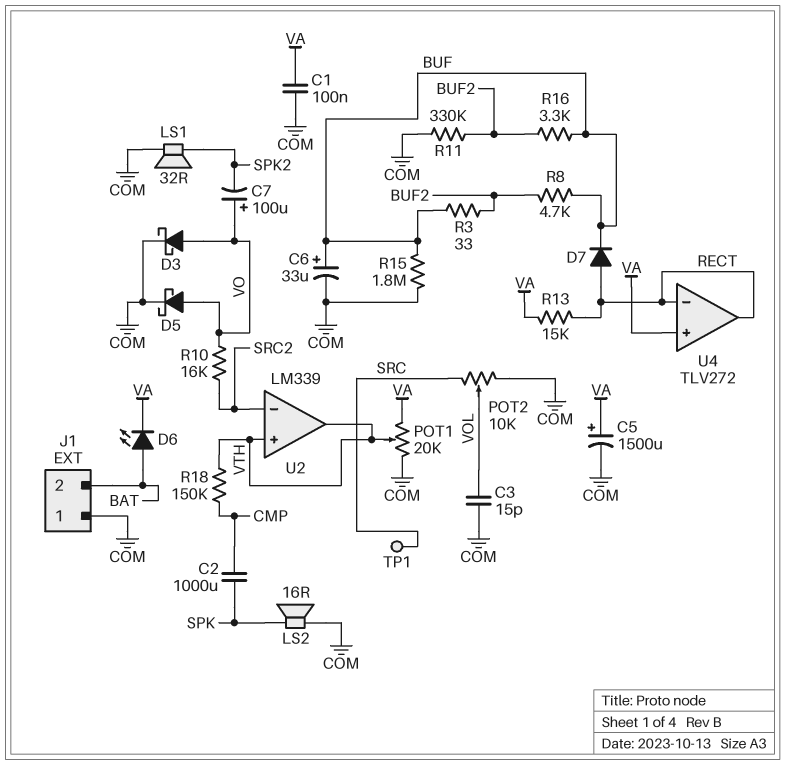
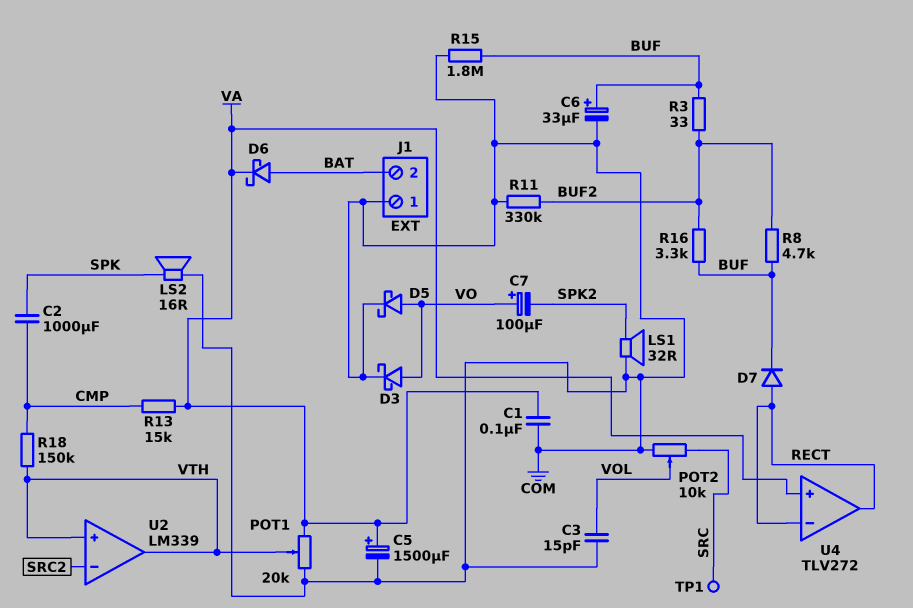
D6: LED (A BAT, K VA) -> schottky (A BAT, K VA)
R10: 16k (SRC2, VO) -> none
R13: 15k (RECT, VA) -> 15k (CMP, VA)

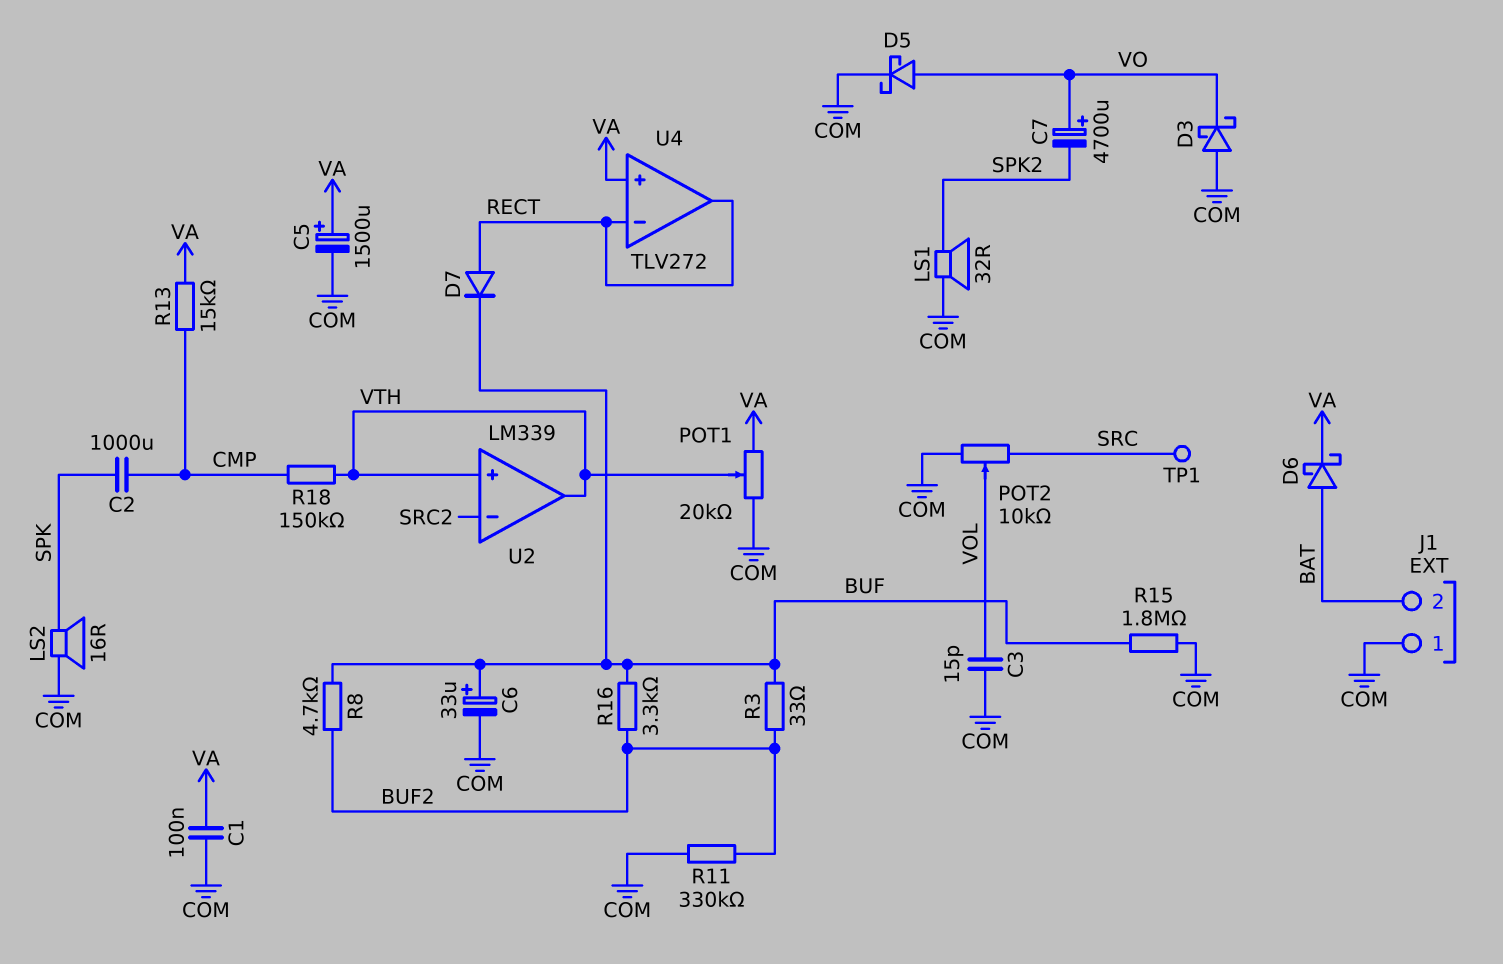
C7: 100uF (plus VO, minus SPK2) -> 4700uF (plus VO, minus SPK2)
D3: schottky (A VO, K COM) -> schottky (A COM, K VO)

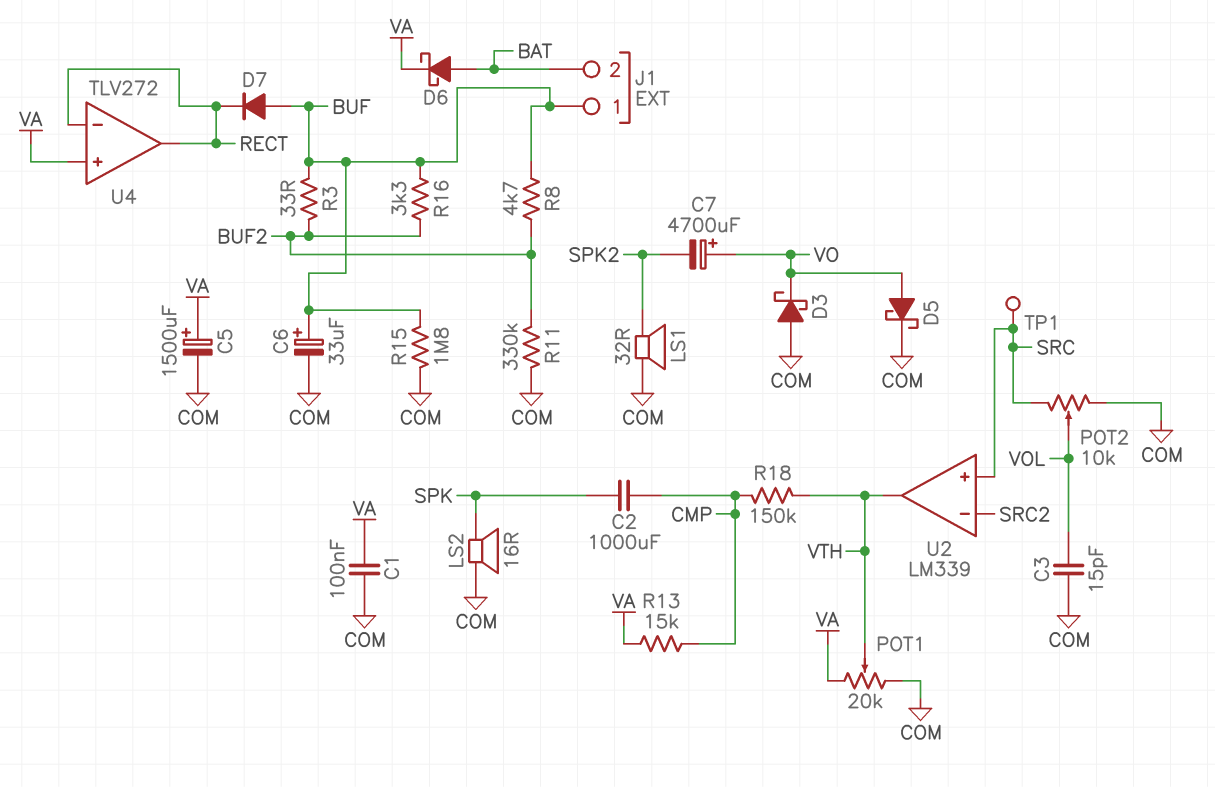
D7: diode (A RECT, K BUF) -> diode (A BUF, K RECT)
J1 pin 1: COM -> BUF
U2 pin in+: VTH -> SRC

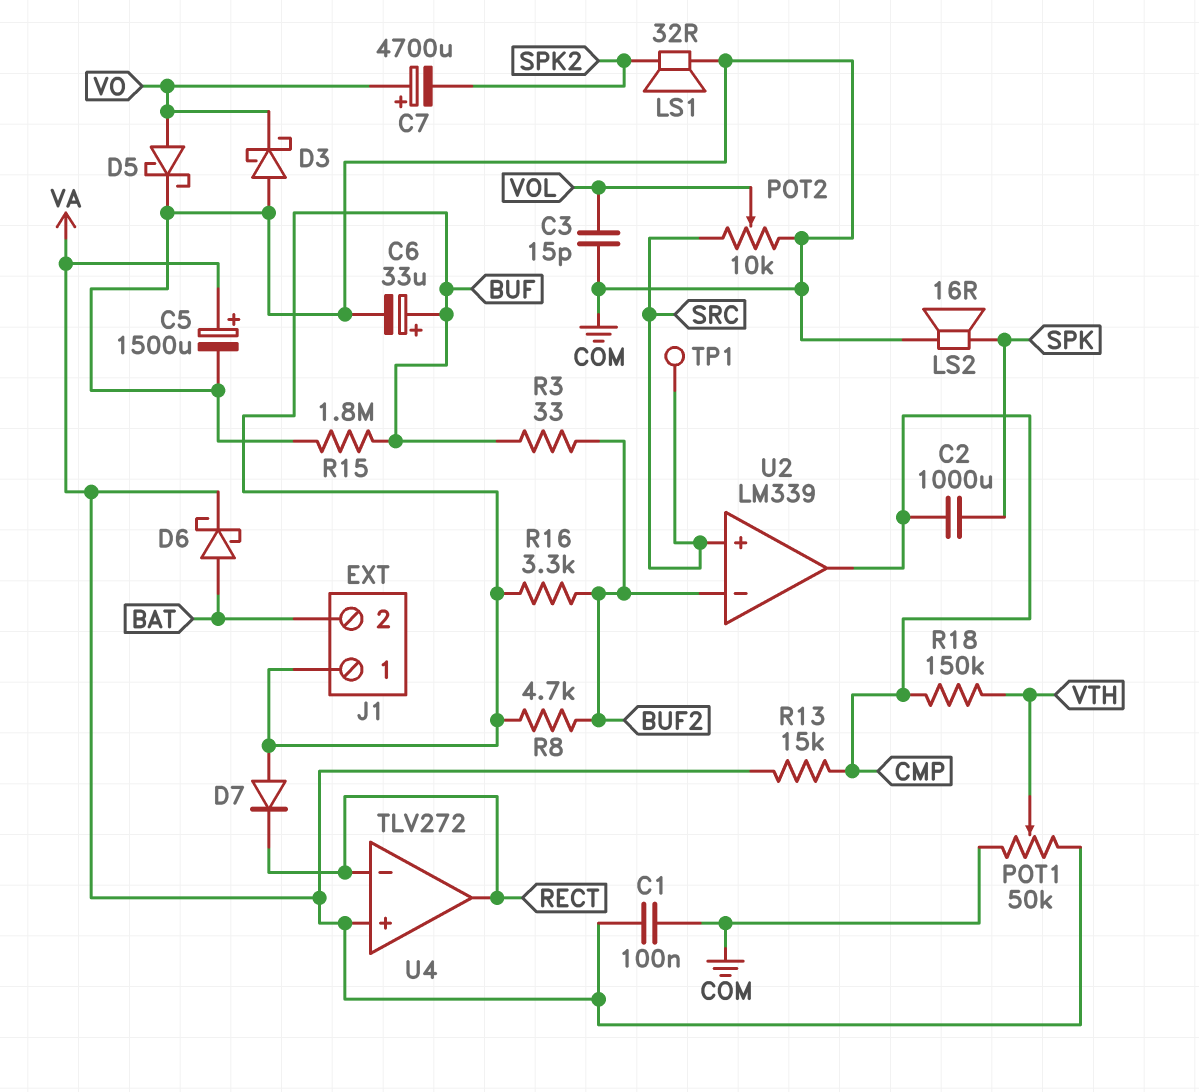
POT1: 20k (COM, VA, wiper VTH) -> 50k (COM, VA, wiper VTH)
R11: 330k (BUF2, COM) -> none
U2 pin in-: SRC2 -> BUF2
U2 pin out: VTH -> CMP

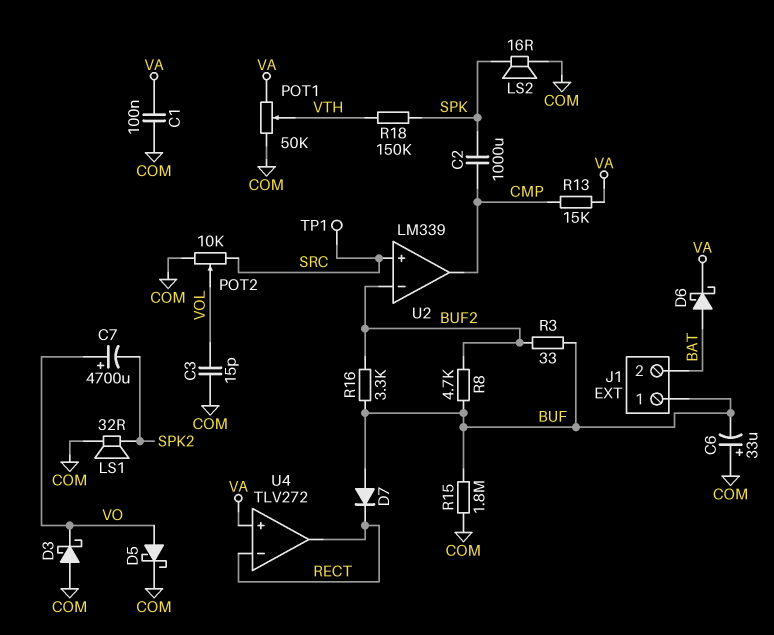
C5: 1500uF (plus VA, minus COM) -> none
C6: 33uF (plus BUF, minus COM) -> 33uF (plus COM, minus BUF)
R18: 150k (CMP, VTH) -> 150k (SPK, VTH)

